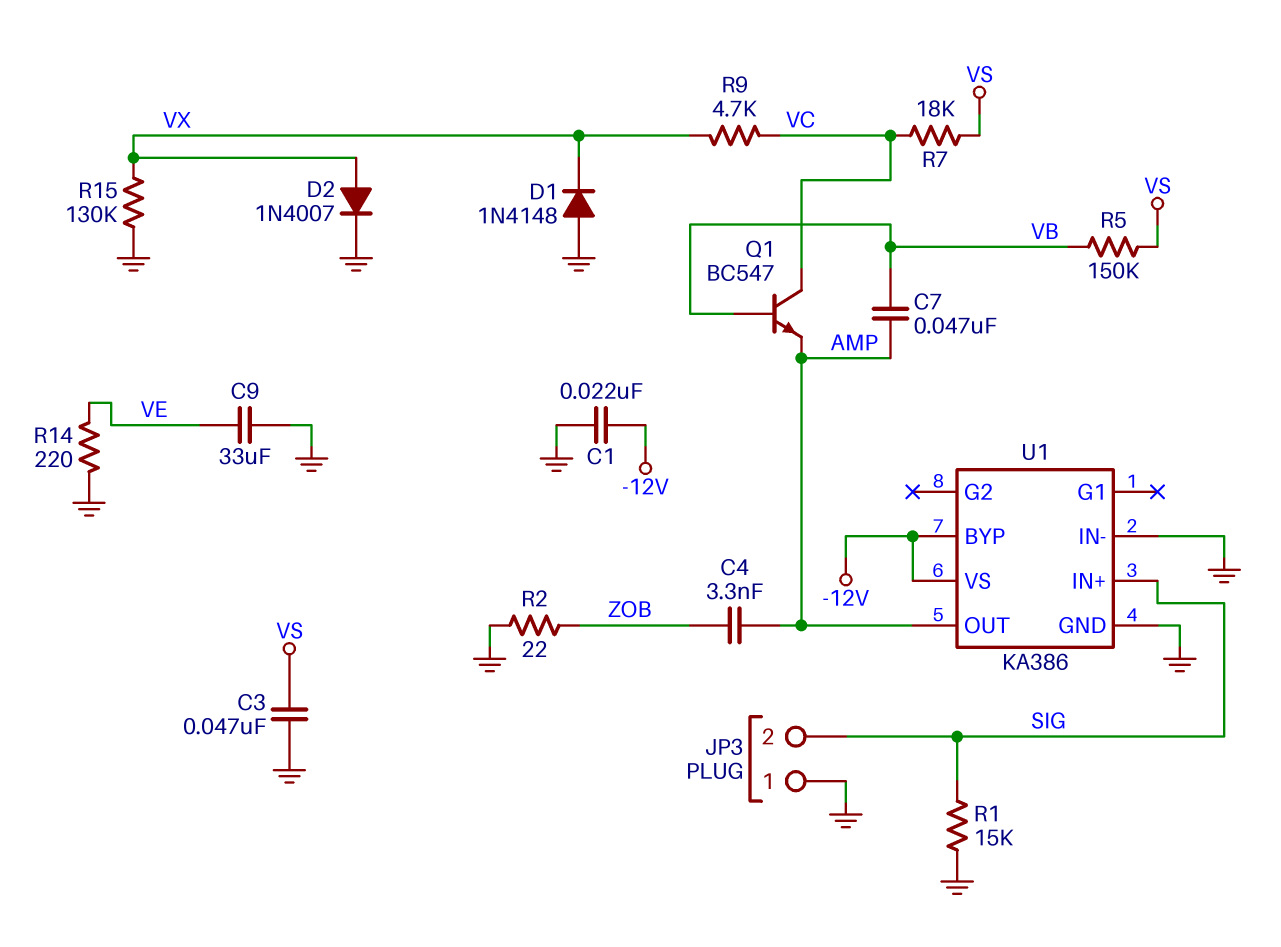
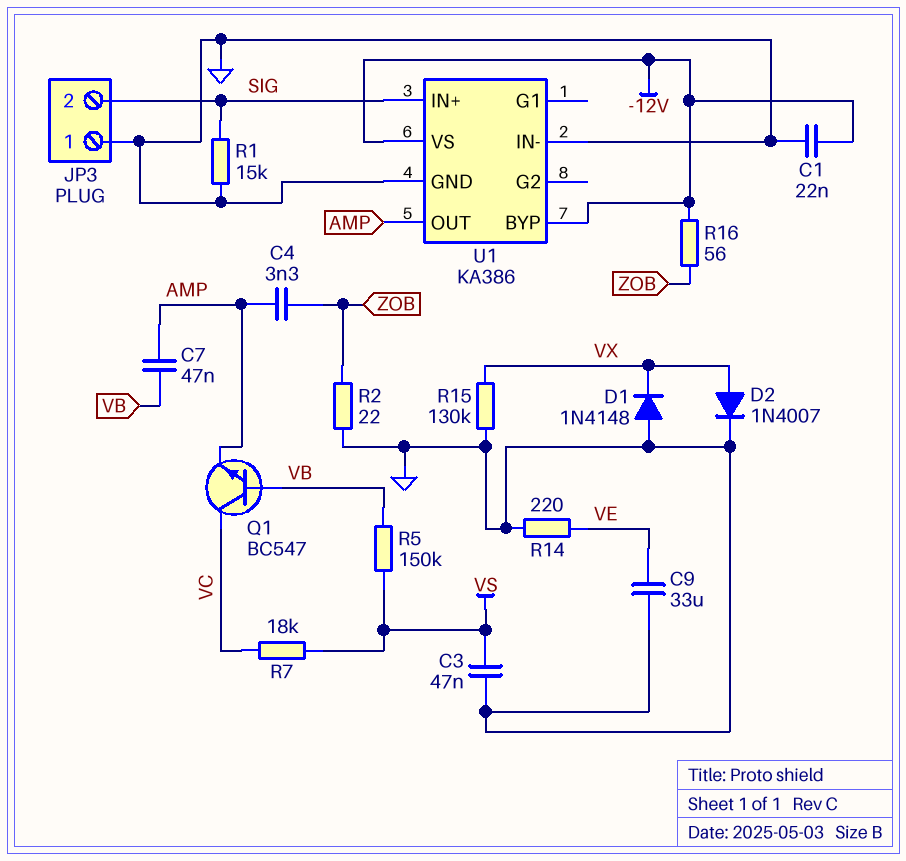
R9: 4.7k (VC, VX) -> none
R16: none -> 56 (-12V, ZOB)

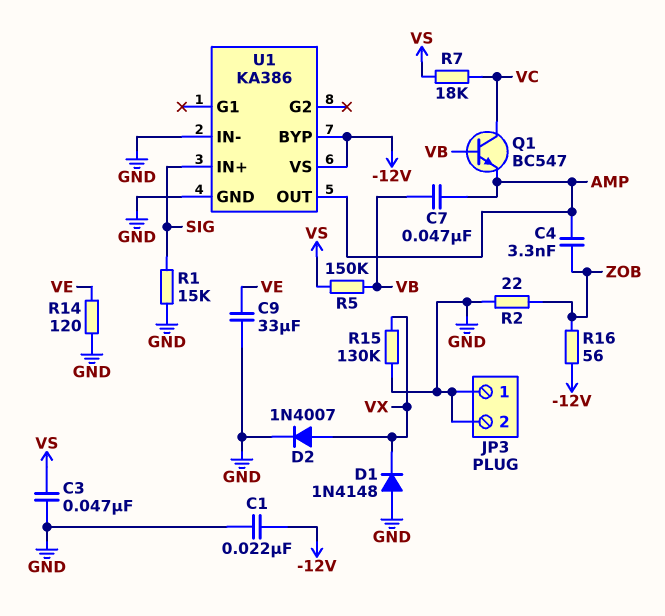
JP3 pin 2: SIG -> GND
R14: 220 (GND, VE) -> 120 (GND, VE)

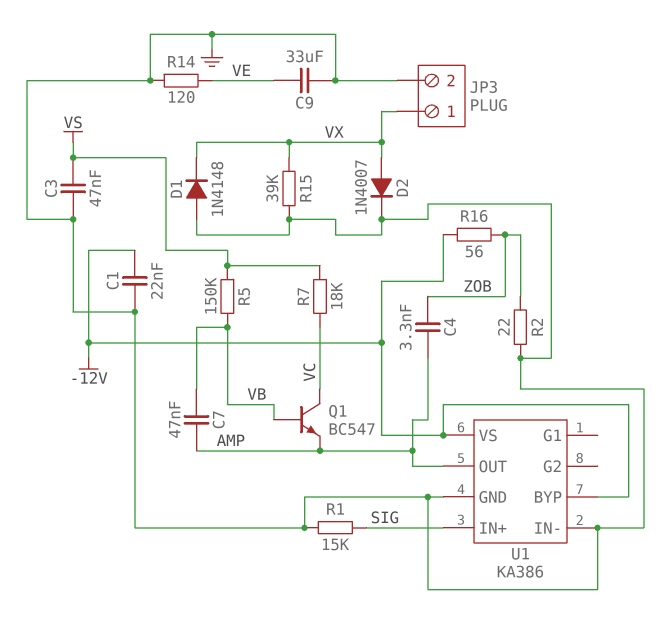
JP3 pin 1: GND -> VX
R15: 130k (GND, VX) -> 39k (GND, VX)

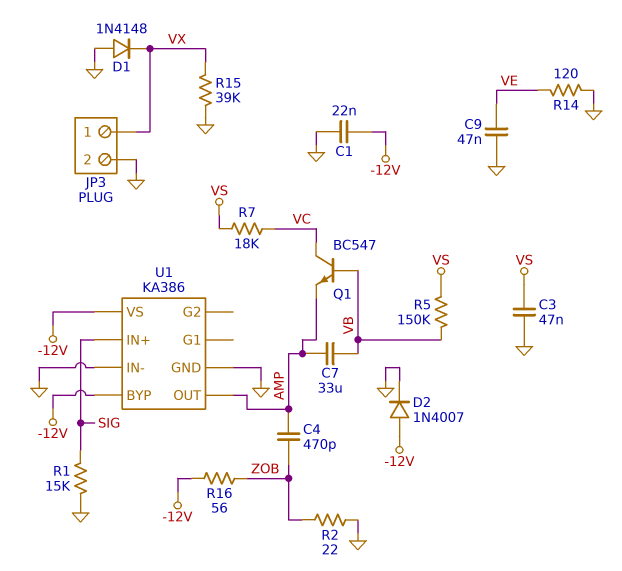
C4: 3.3nF (AMP, ZOB) -> 470pF (AMP, ZOB)
C7: 47nF (AMP, VB) -> 33uF (AMP, VB)
C9: 33uF (GND, VE) -> 47nF (GND, VE)
D2: diode 1N4007 (A VX, K GND) -> diode 1N4007 (A -12V, K GND)

